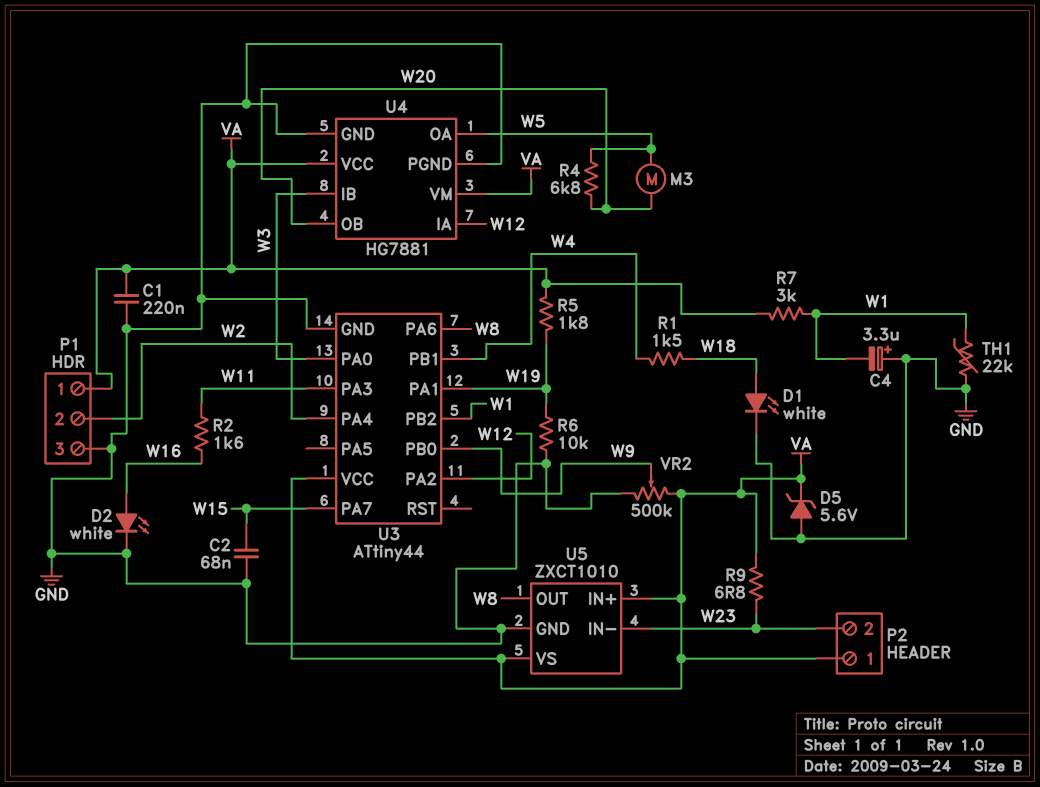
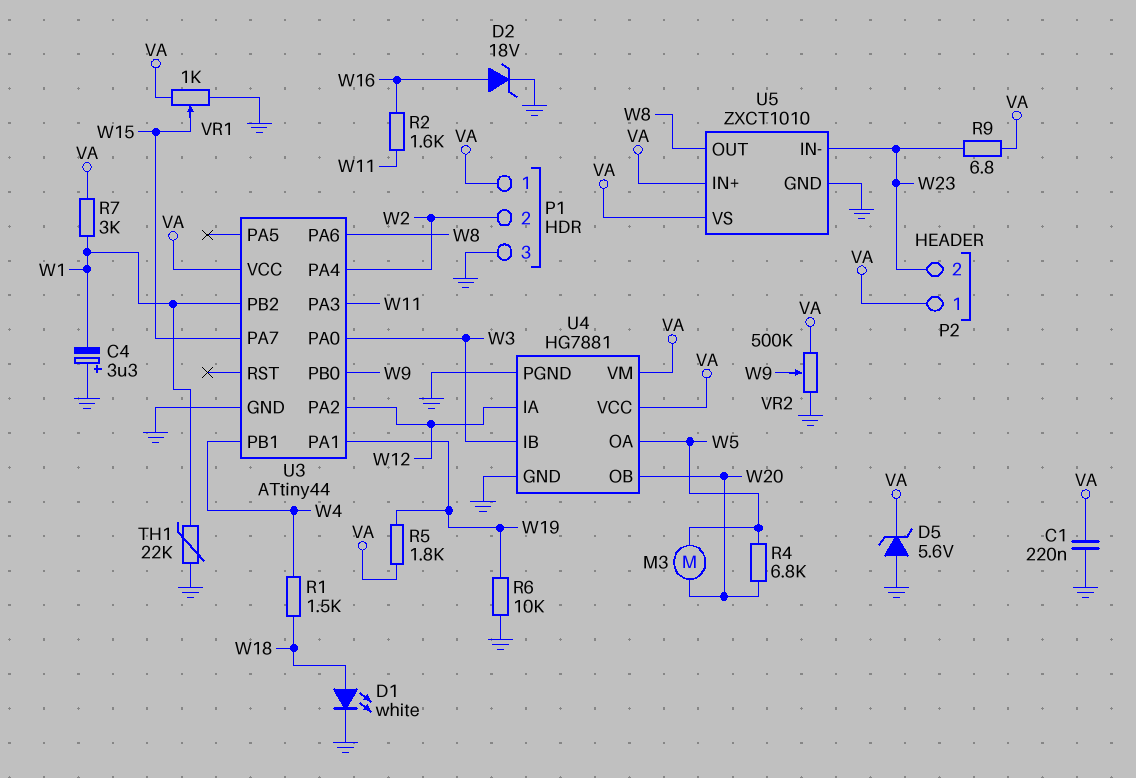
C2: 68nF (GND, W15) -> none
D2: LED white (A W16, K GND) -> zener 18V (A W16, K GND)
VR1: none -> 1k (GND, VA, wiper W15)

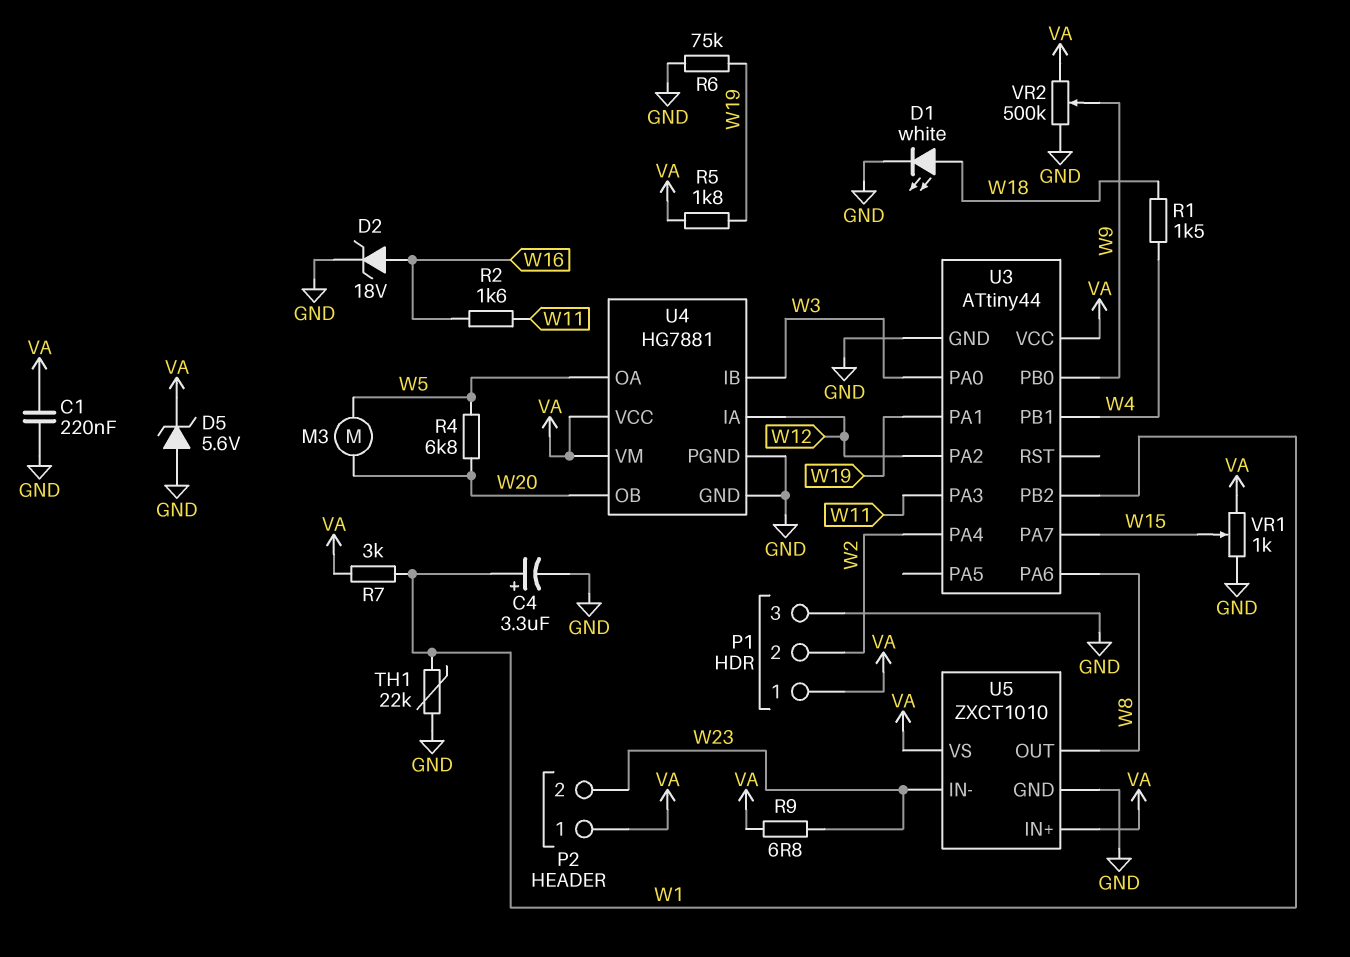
C4: 3.3uF (plus GND, minus W1) -> 3.3uF (plus W1, minus GND)
R6: 10k (GND, W19) -> 75k (GND, W19)

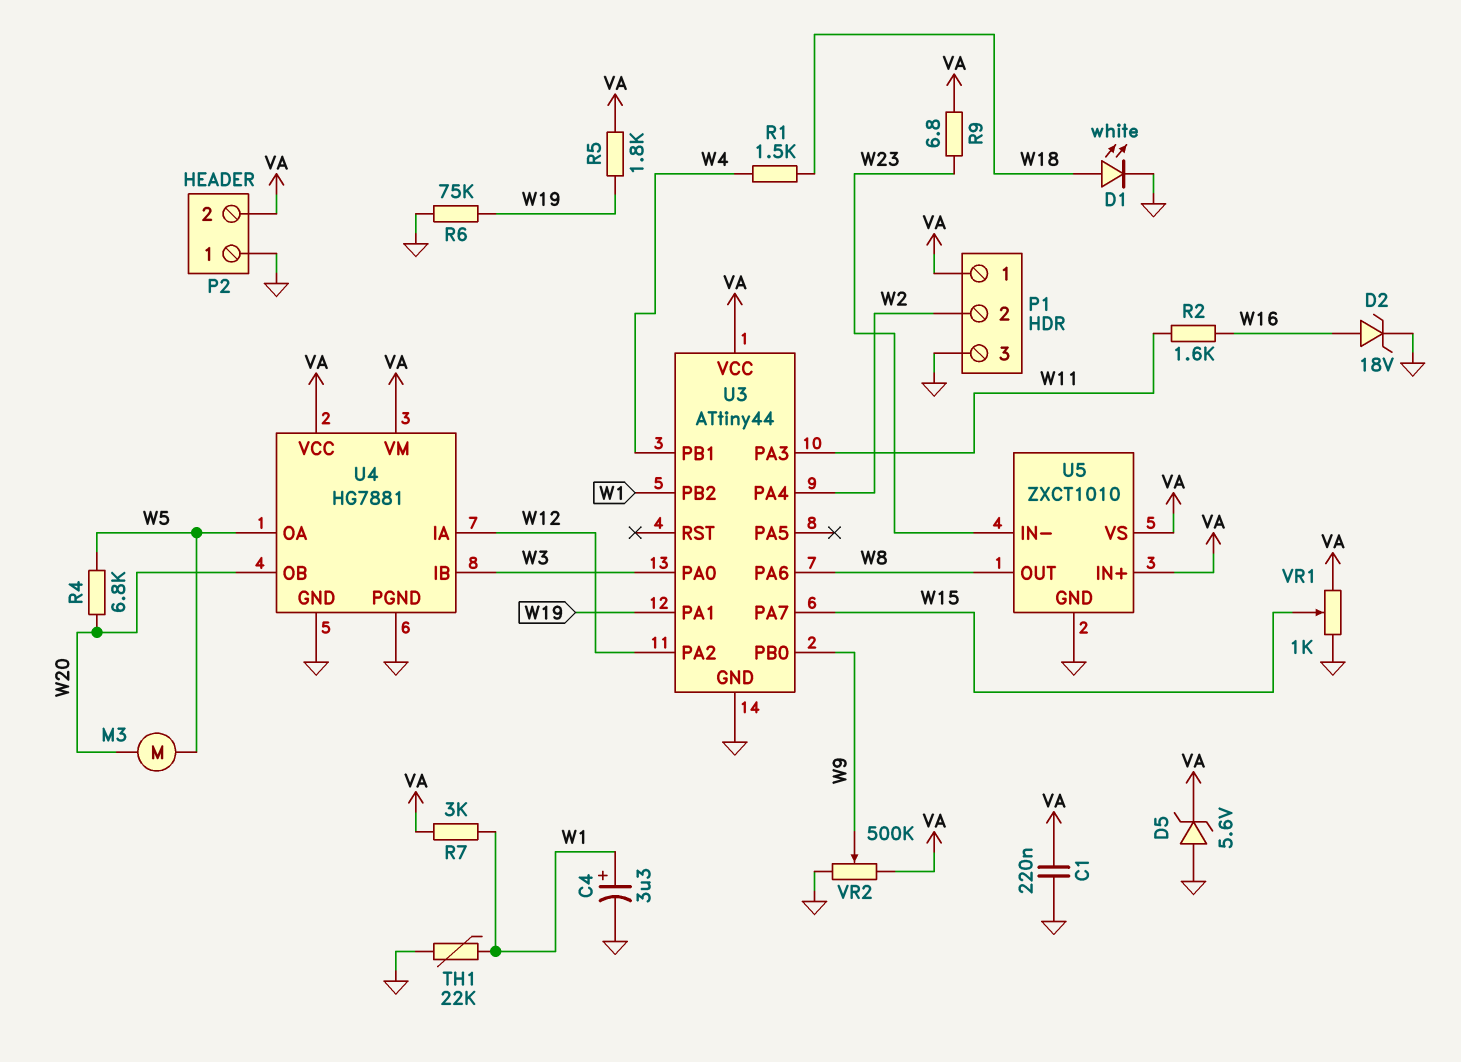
P2 pin 1: VA -> GND
P2 pin 2: W23 -> VA

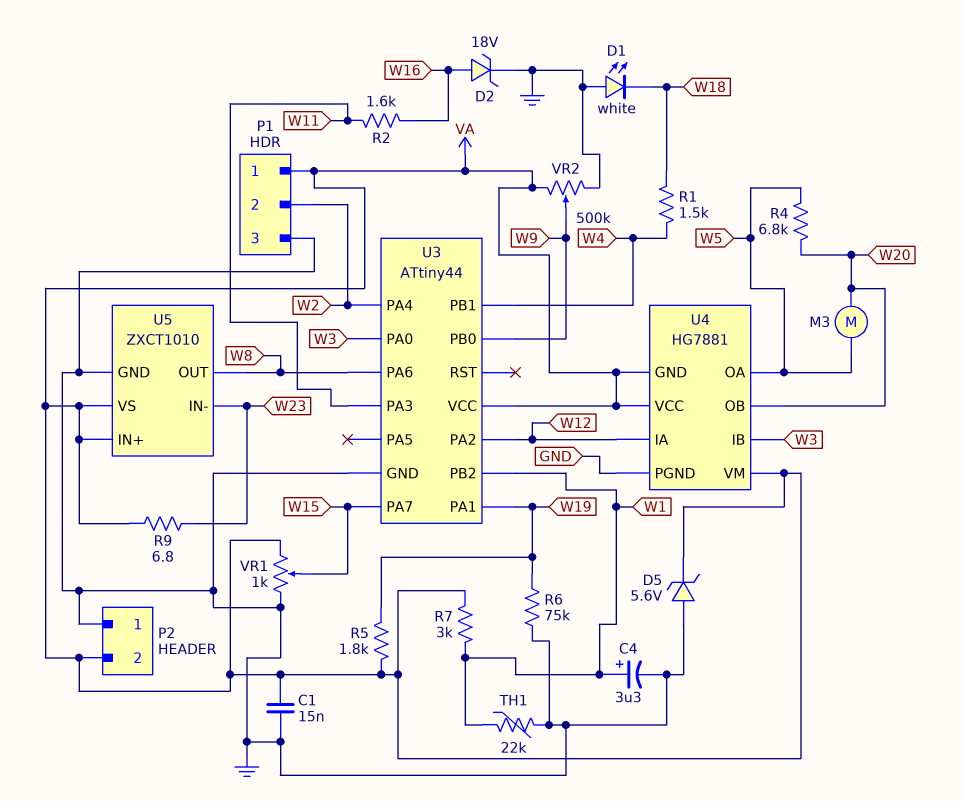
C1: 220nF (GND, VA) -> 15nF (GND, VA)
D1: LED white (A W18, K GND) -> LED white (A GND, K W18)
U4 pin GND: GND -> VA

